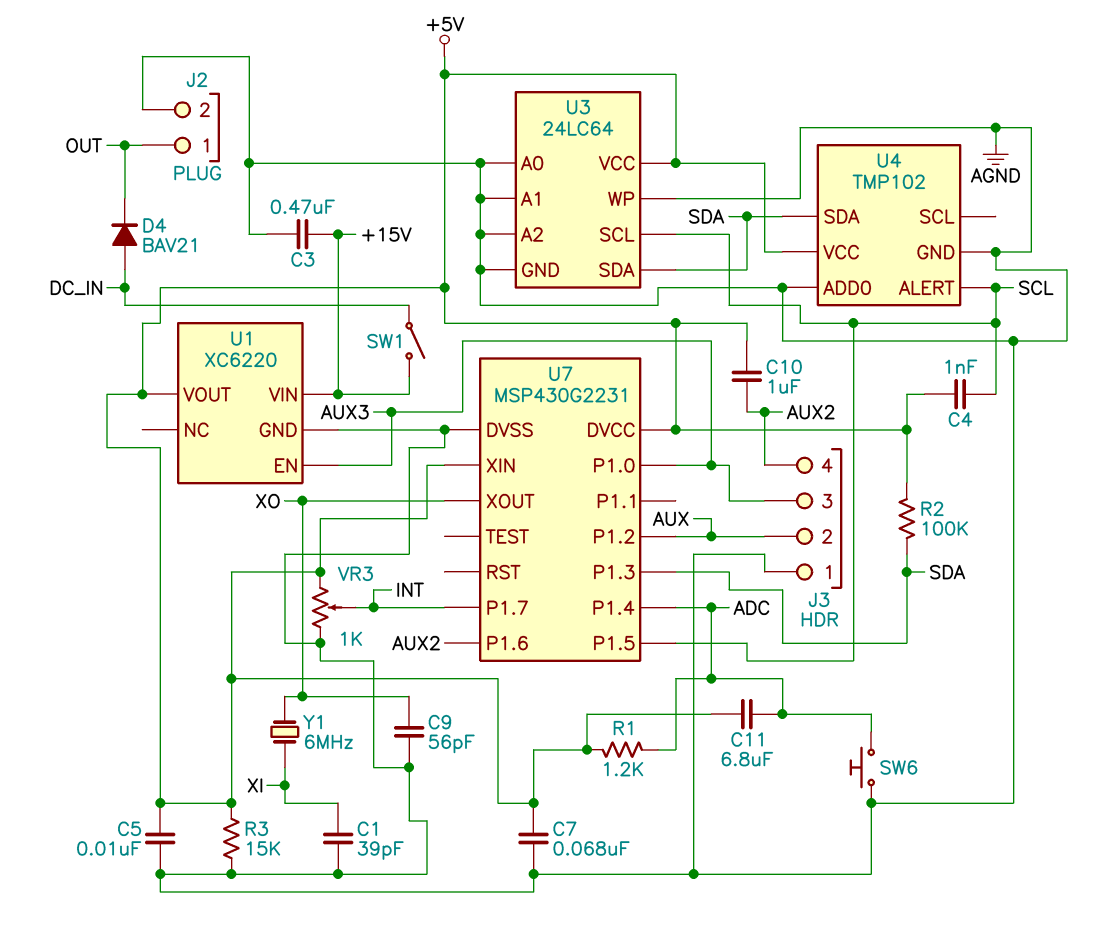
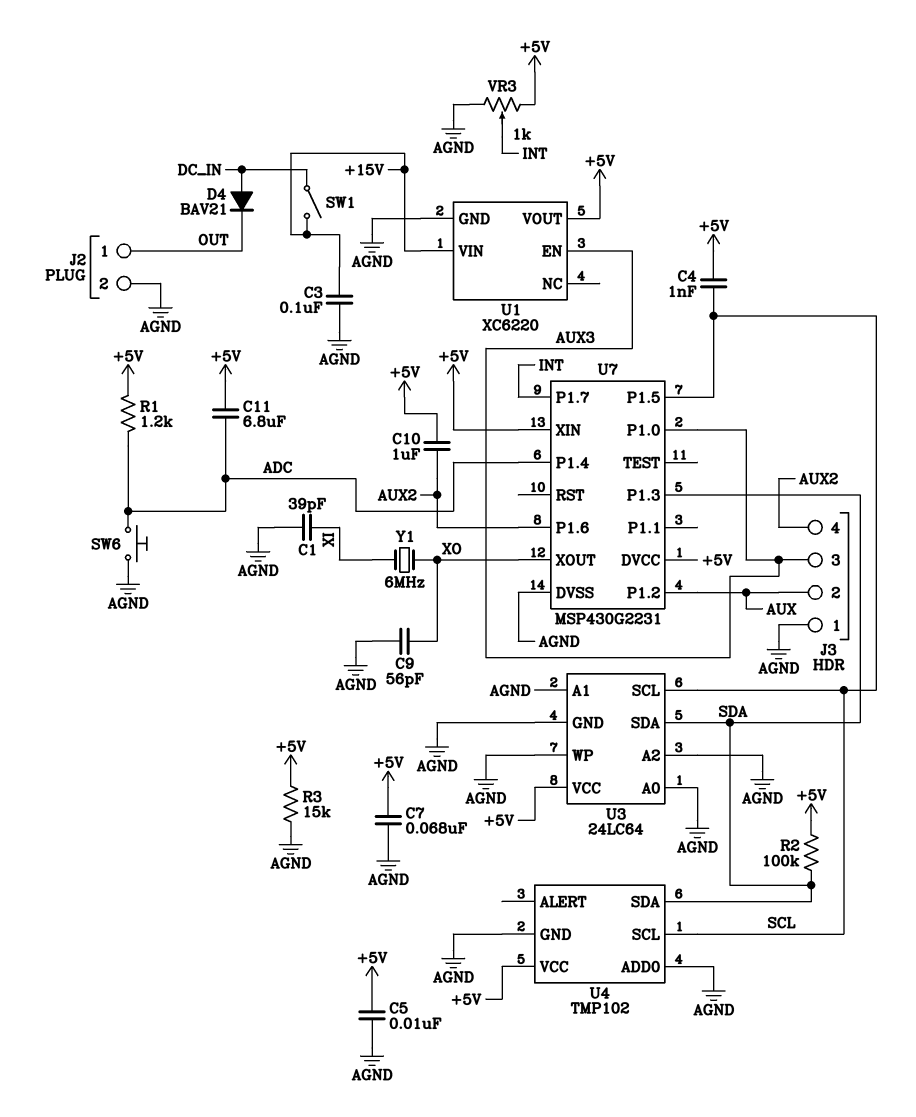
C3: 470nF (+15V, AGND) -> 100nF (+15V, AGND)
U4 pin ALERT: SCL -> none
U4 pin SCL: none -> SCL

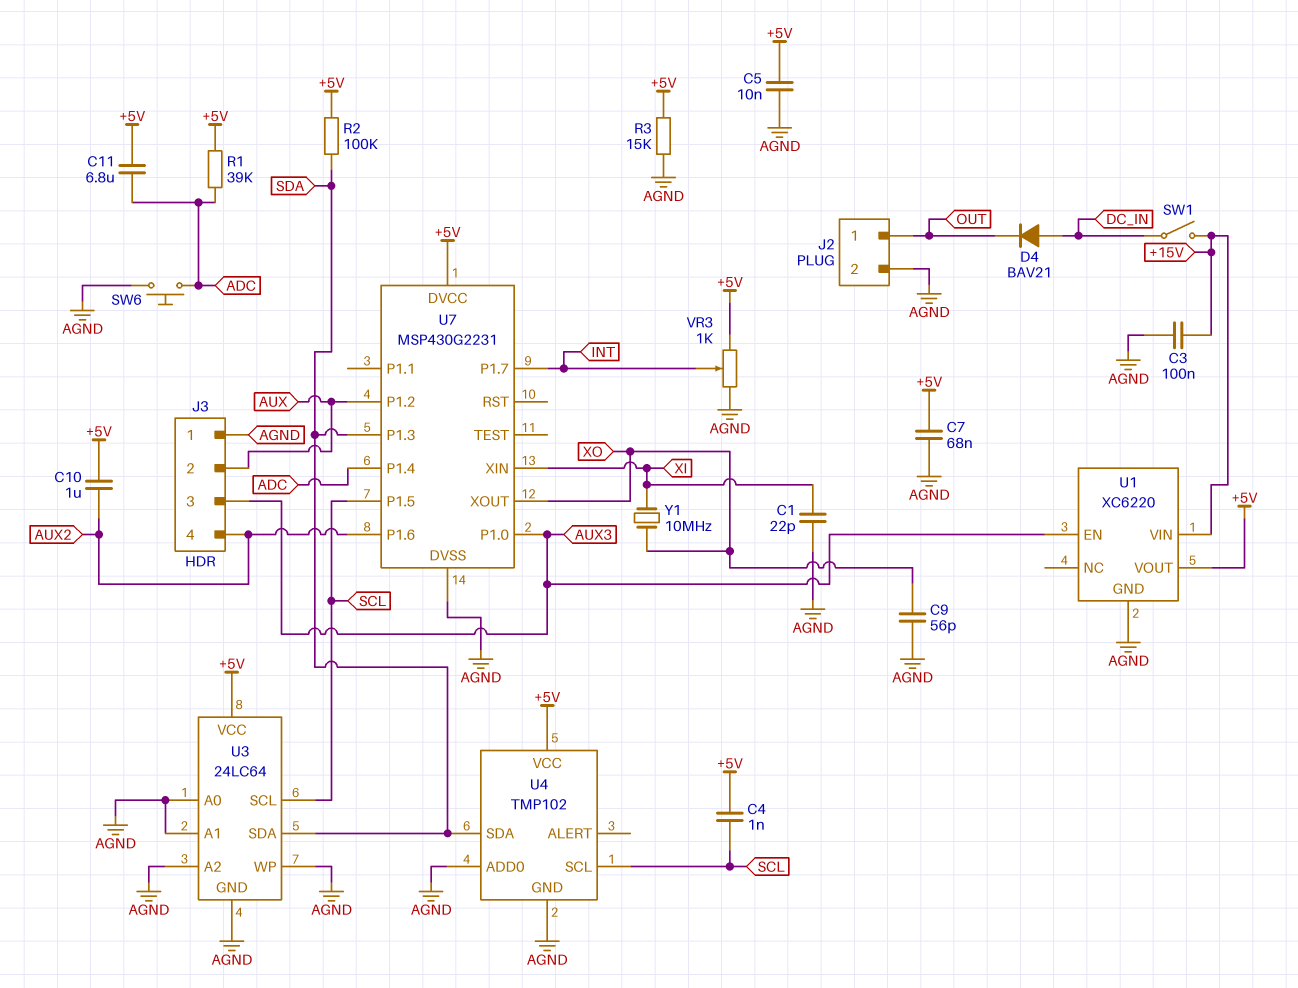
C1: 39pF (AGND, XI) -> 22pF (AGND, XI)
R1: 1.2k (+5V, ADC) -> 39k (+5V, ADC)
U7 pin XIN: +5V -> XI
Y1: 6MHz (XI, XO) -> 10MHz (XI, XO)

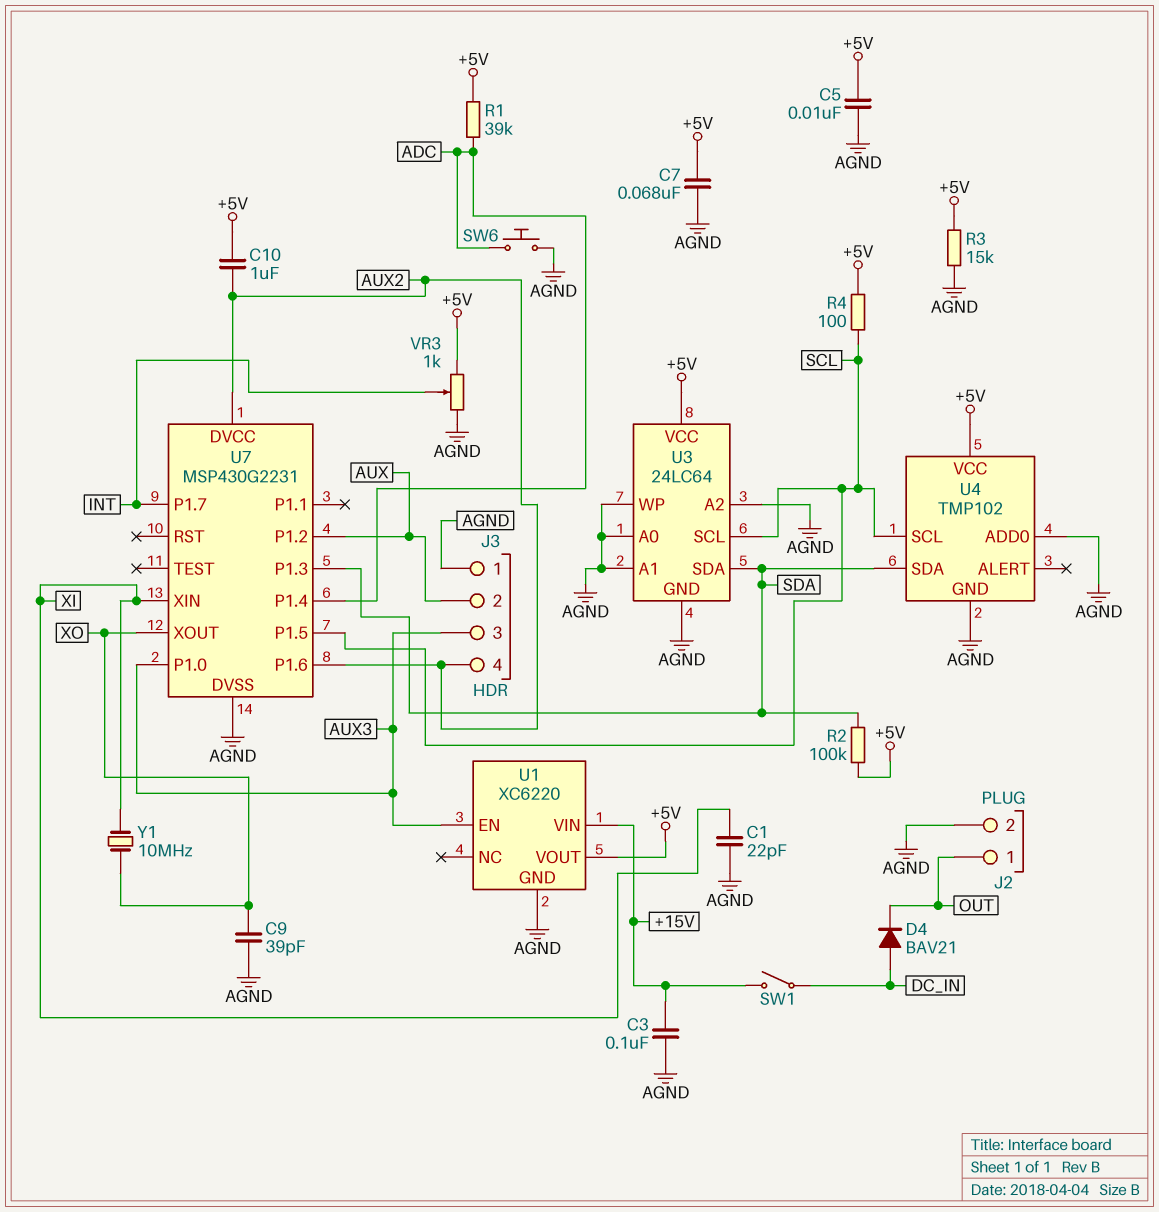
C4: 1nF (+5V, SCL) -> none
C9: 56pF (AGND, XO) -> 39pF (AGND, XO)
C11: 6.8uF (+5V, ADC) -> none
R4: none -> 100 (+5V, SCL)
U7 pin DVCC: +5V -> AUX2

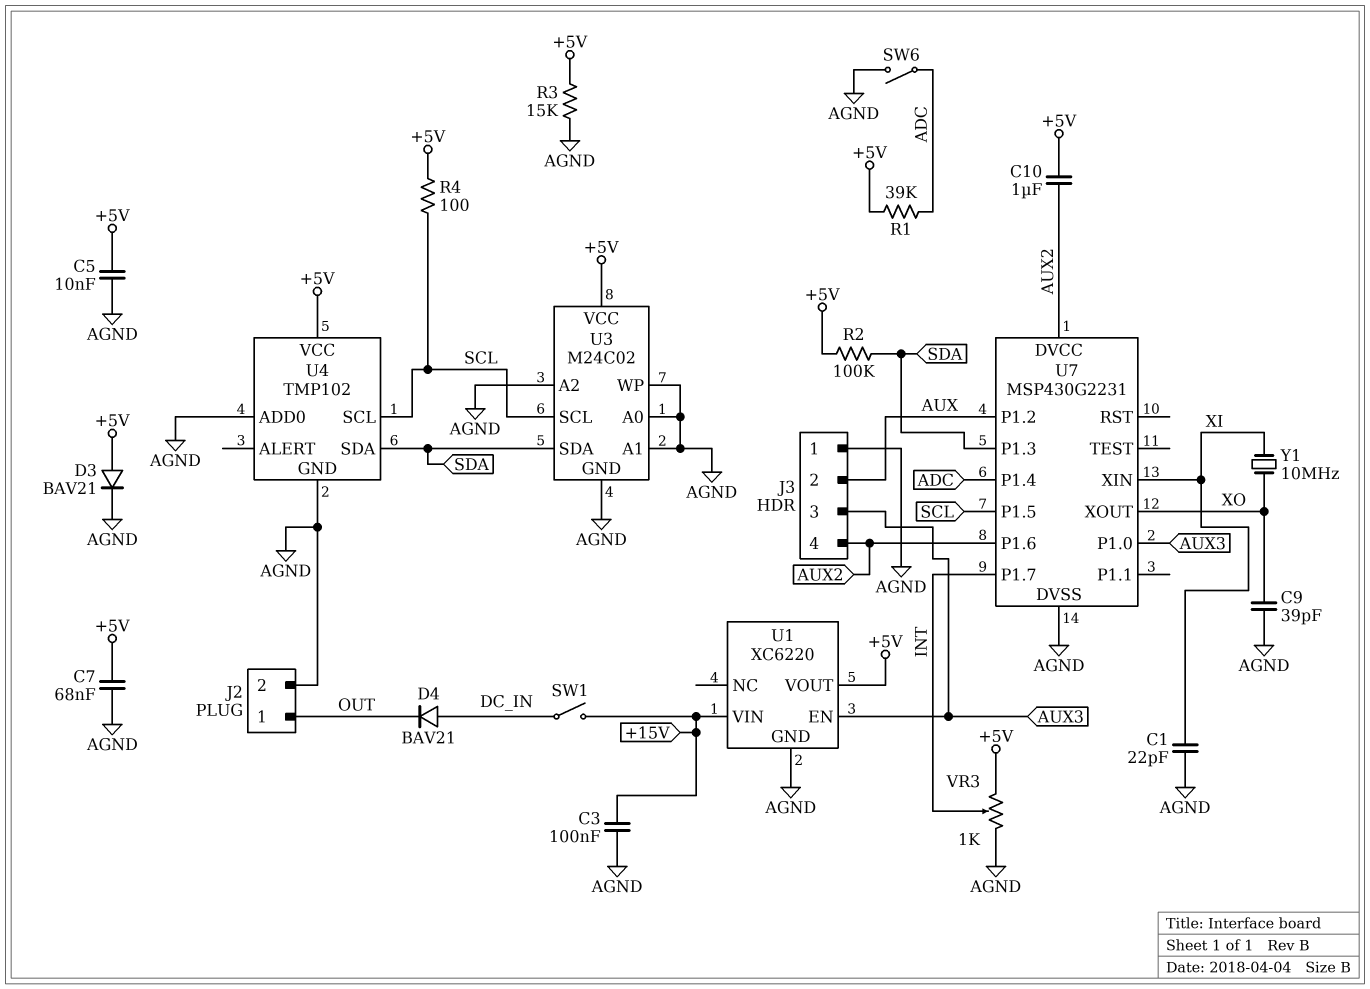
D3: none -> diode BAV21 (A +5V, K AGND)
SW6: button (ADC, AGND) -> switch (ADC, AGND)
U3: 24LC64 -> M24C02

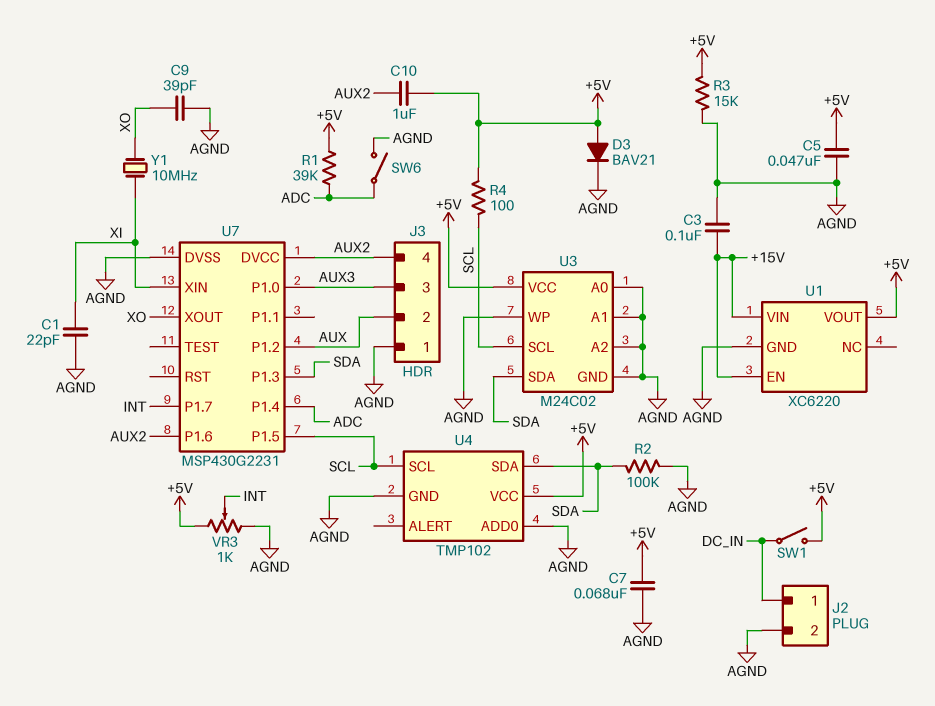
C5: 10nF (+5V, AGND) -> 47nF (+5V, AGND)
D4: diode BAV21 (A DC_IN, K OUT) -> none
J2 pin 1: OUT -> DC_IN
R2: 100k (+5V, SDA) -> 100k (AGND, SDA)
SW1: switch (+15V, DC_IN) -> switch (+5V, DC_IN)
U1 pin EN: AUX3 -> +15V

